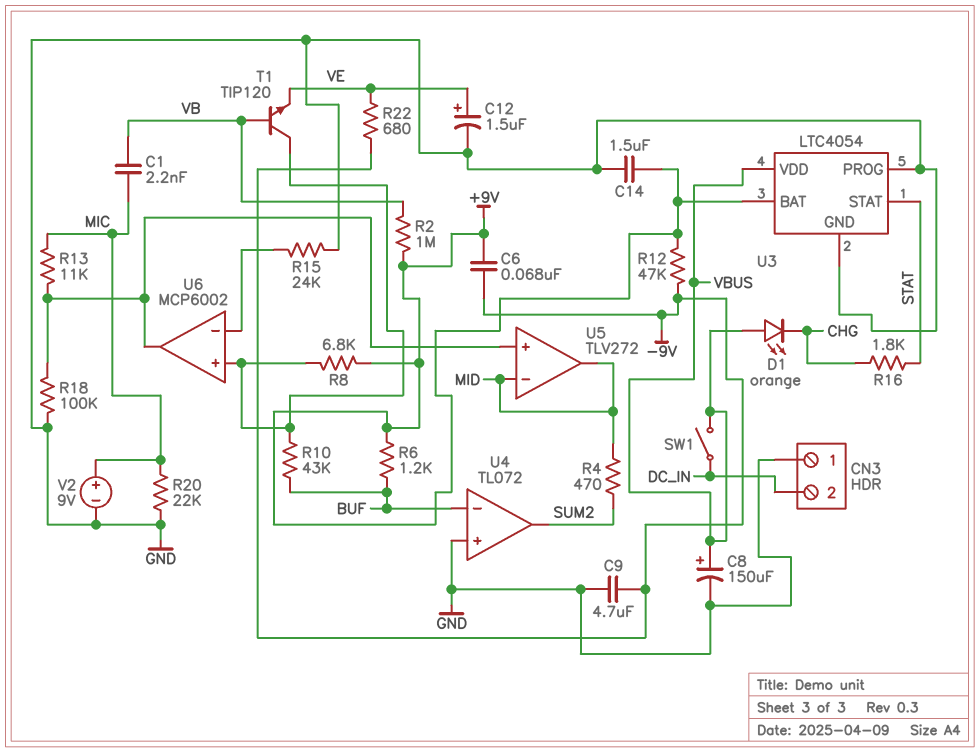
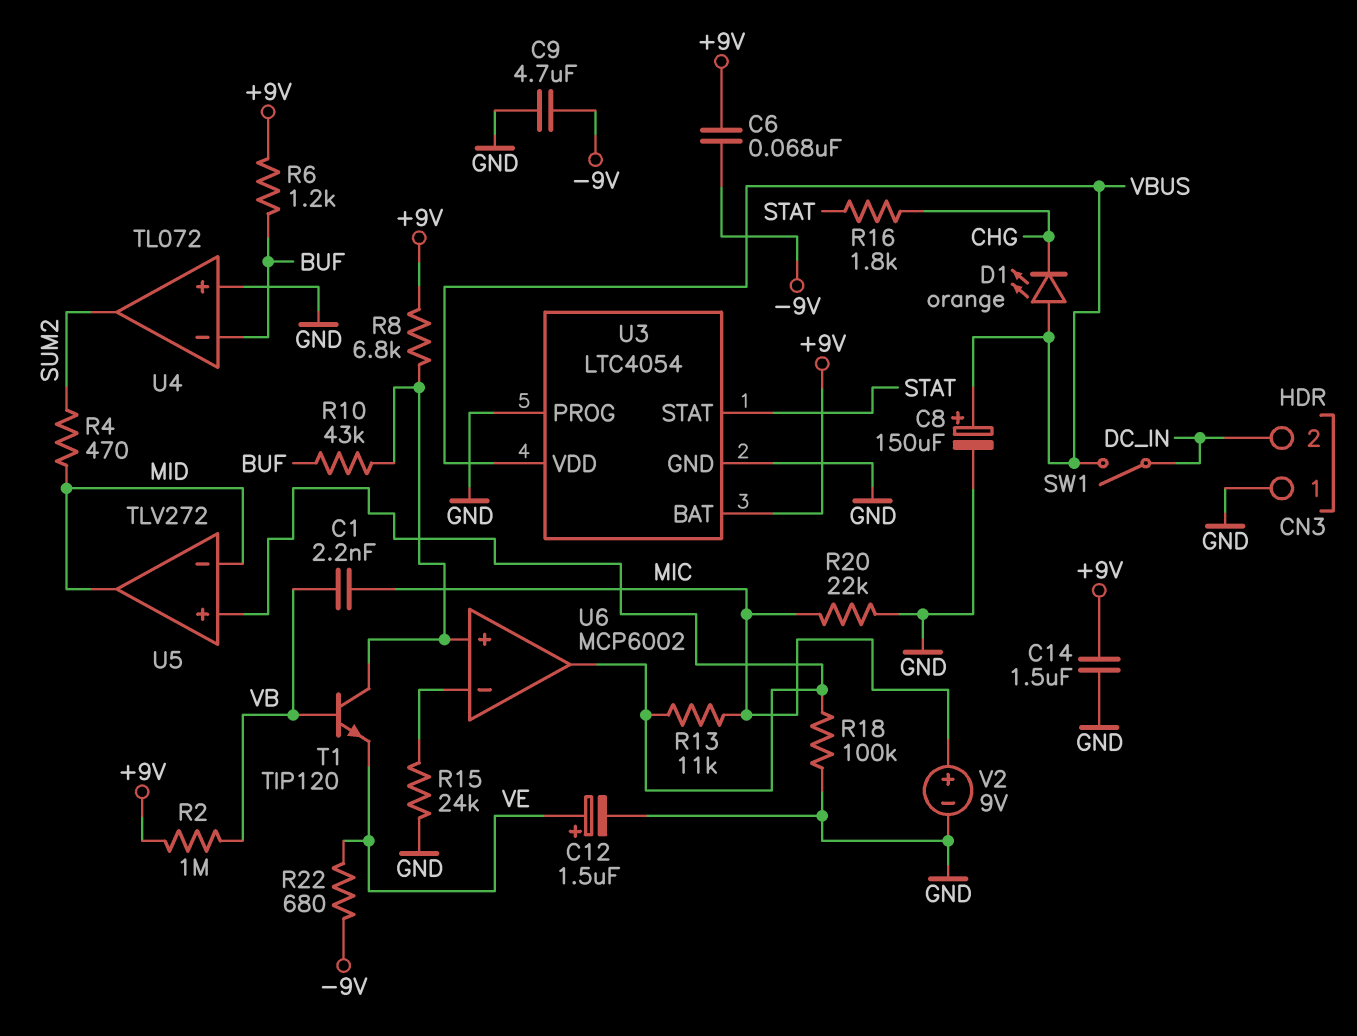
R12: 47k (+9V, -9V) -> none

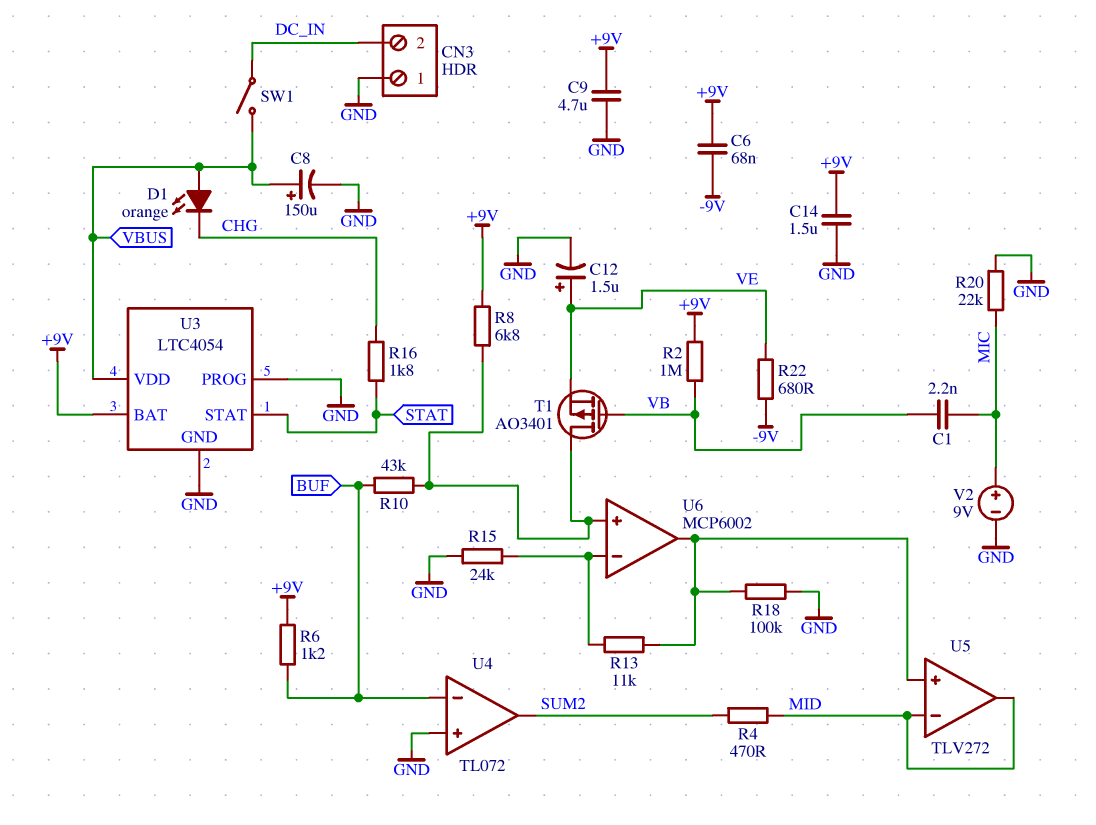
C9: 4.7uF (-9V, GND) -> 4.7uF (+9V, GND)
R13: 11k (MIC, U5/in+) -> 11k (U5/in+, U6/in-)
T1: NPN TIP120 (B VB, C U6/in+, E VE) -> PMOS AO3401 (G VB, D U6/in+, S VE)

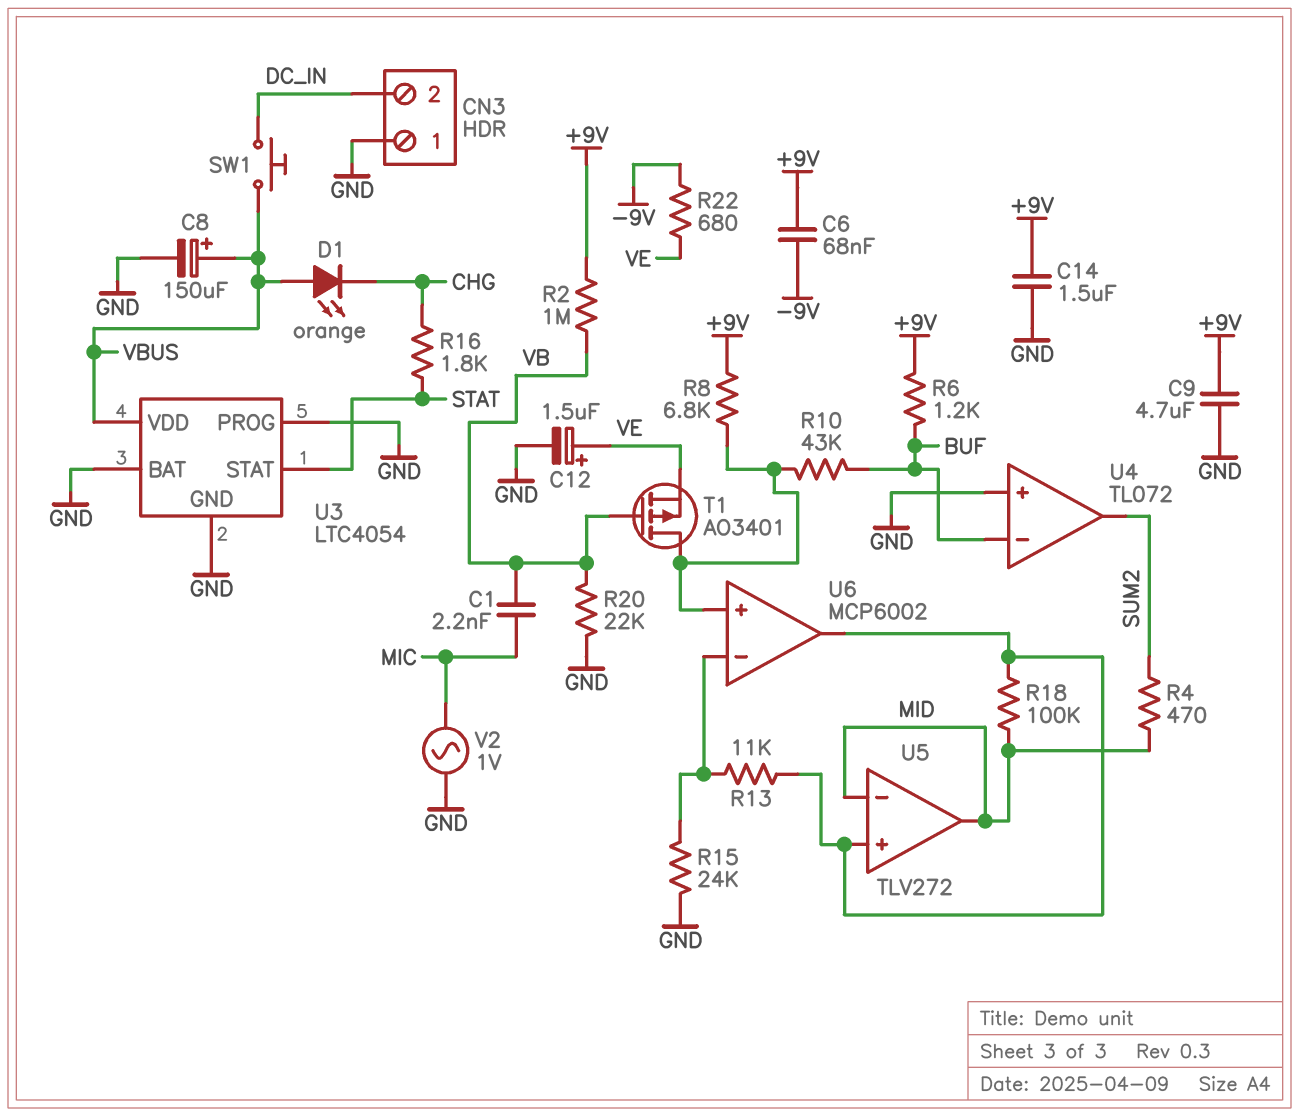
R18: 100k (GND, U5/in+) -> 100k (MID, U5/in+)
R20: 22k (GND, MIC) -> 22k (GND, VB)
SW1: switch (DC_IN, VBUS) -> button (DC_IN, VBUS)
U3 pin BAT: +9V -> GND
V2: 9V (plus MIC, minus GND) -> AC 1V (GND, MIC)

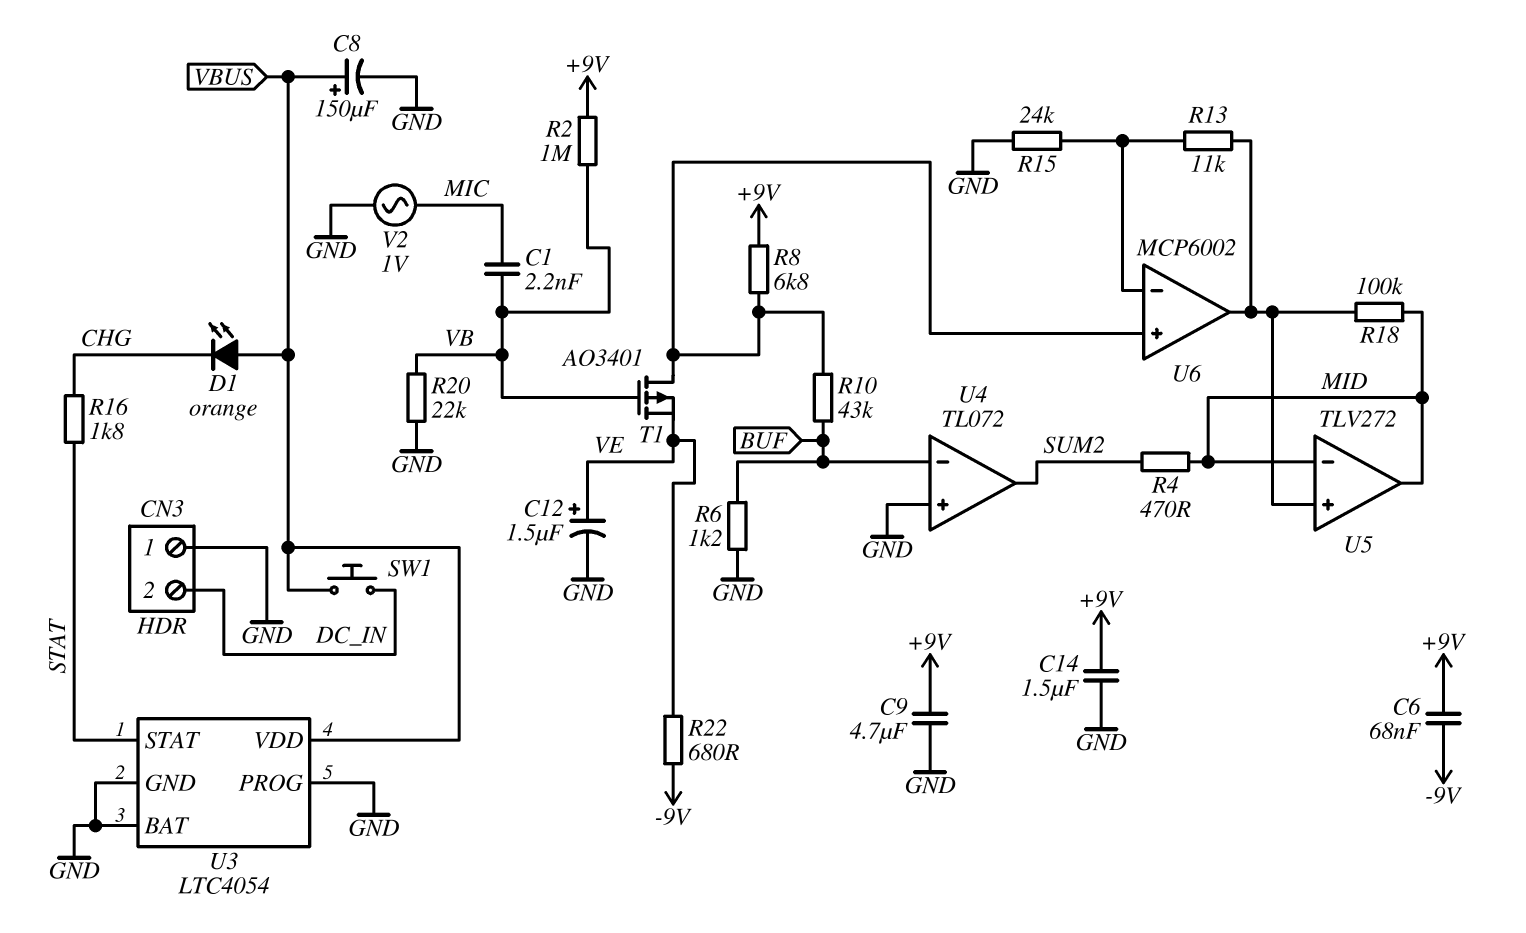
R6: 1.2k (+9V, BUF) -> 1.2k (BUF, GND)

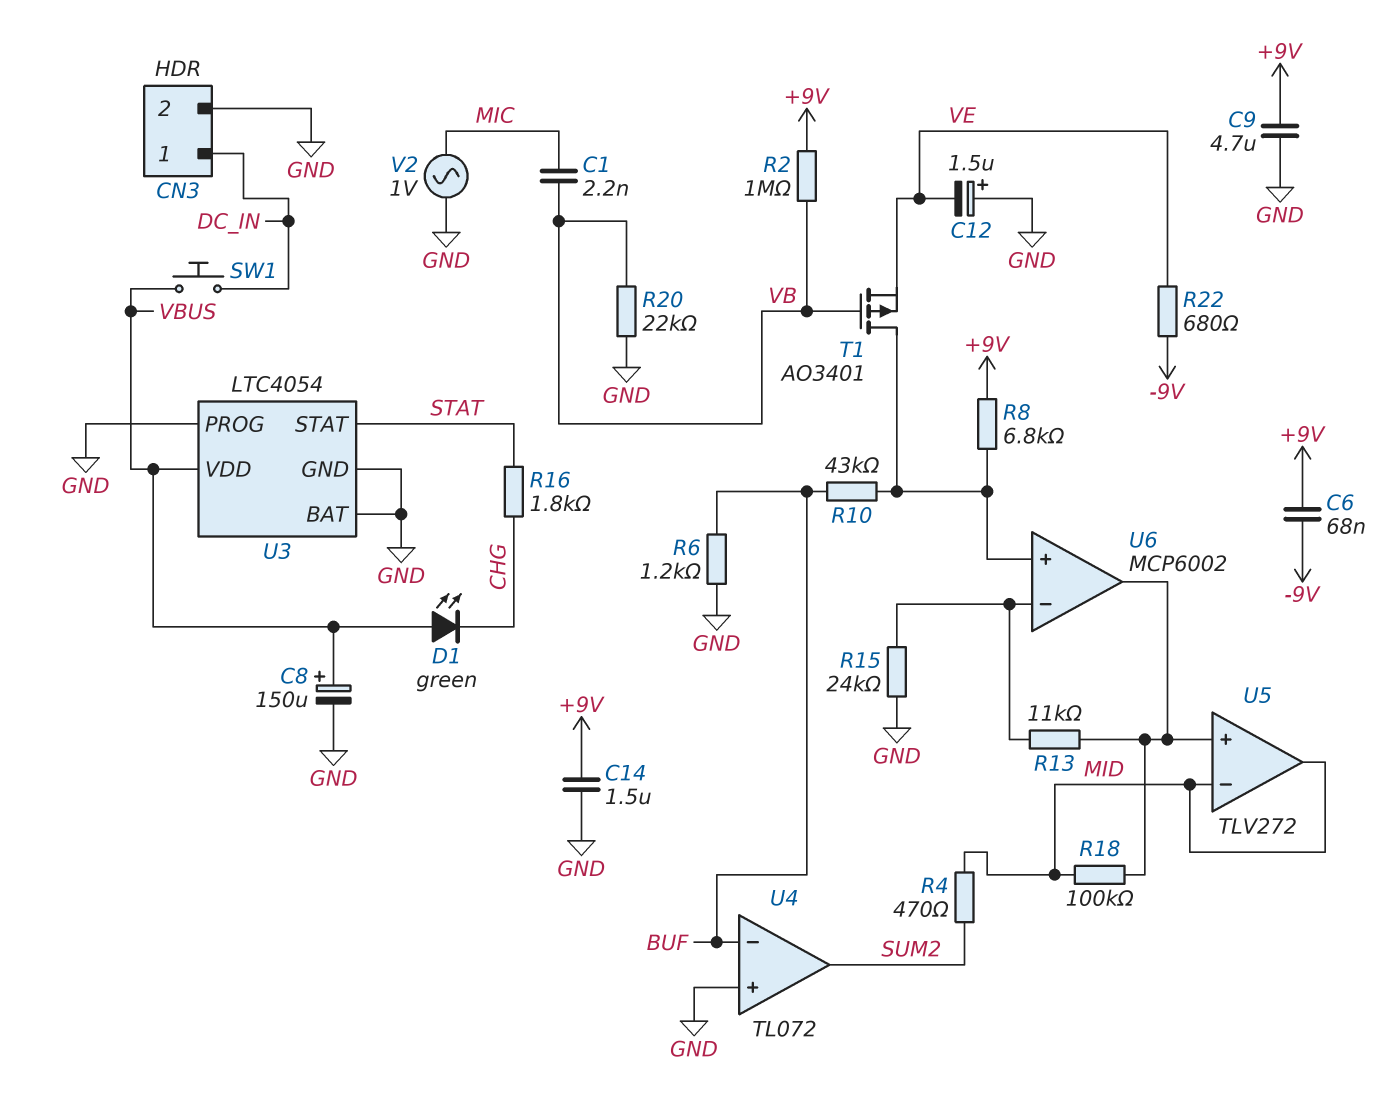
C12: 1.5uF (plus VE, minus GND) -> 1.5uF (plus GND, minus VE)
CN3 pin 1: GND -> DC_IN
CN3 pin 2: DC_IN -> GND
D1: LED orange (A VBUS, K CHG) -> LED green (A VBUS, K CHG)

